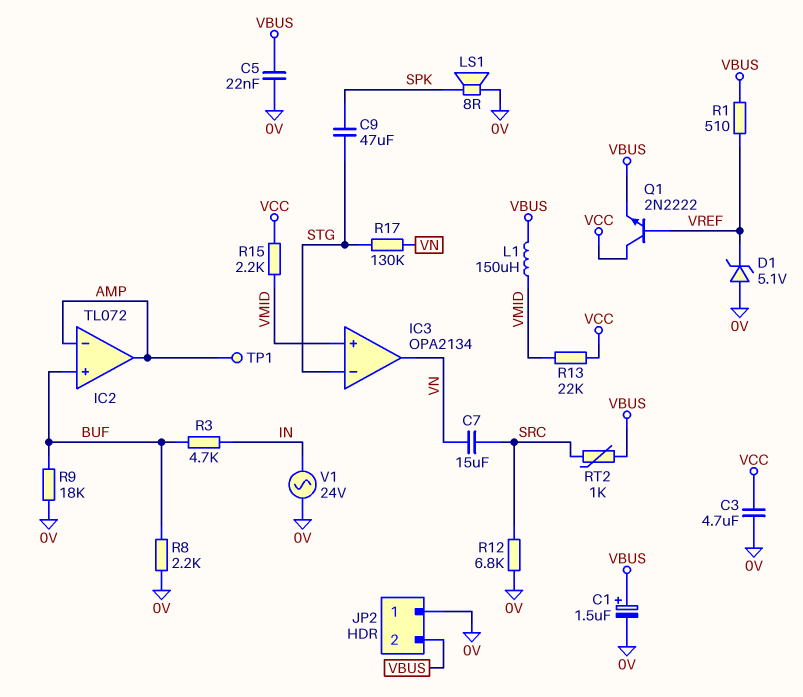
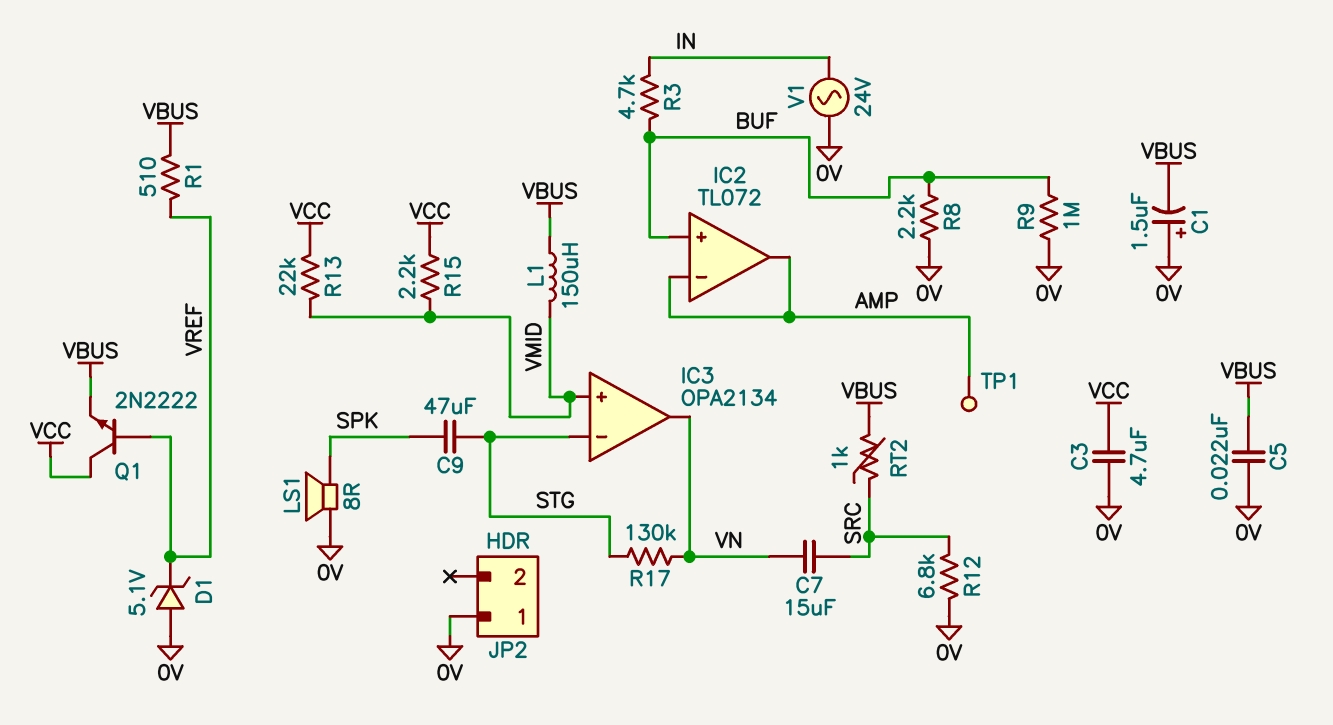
C1: 1.5uF (plus VBUS, minus 0V) -> 1.5uF (plus 0V, minus VBUS)
JP2 pin 2: VBUS -> none
R9: 18k (0V, BUF) -> 1M (0V, BUF)

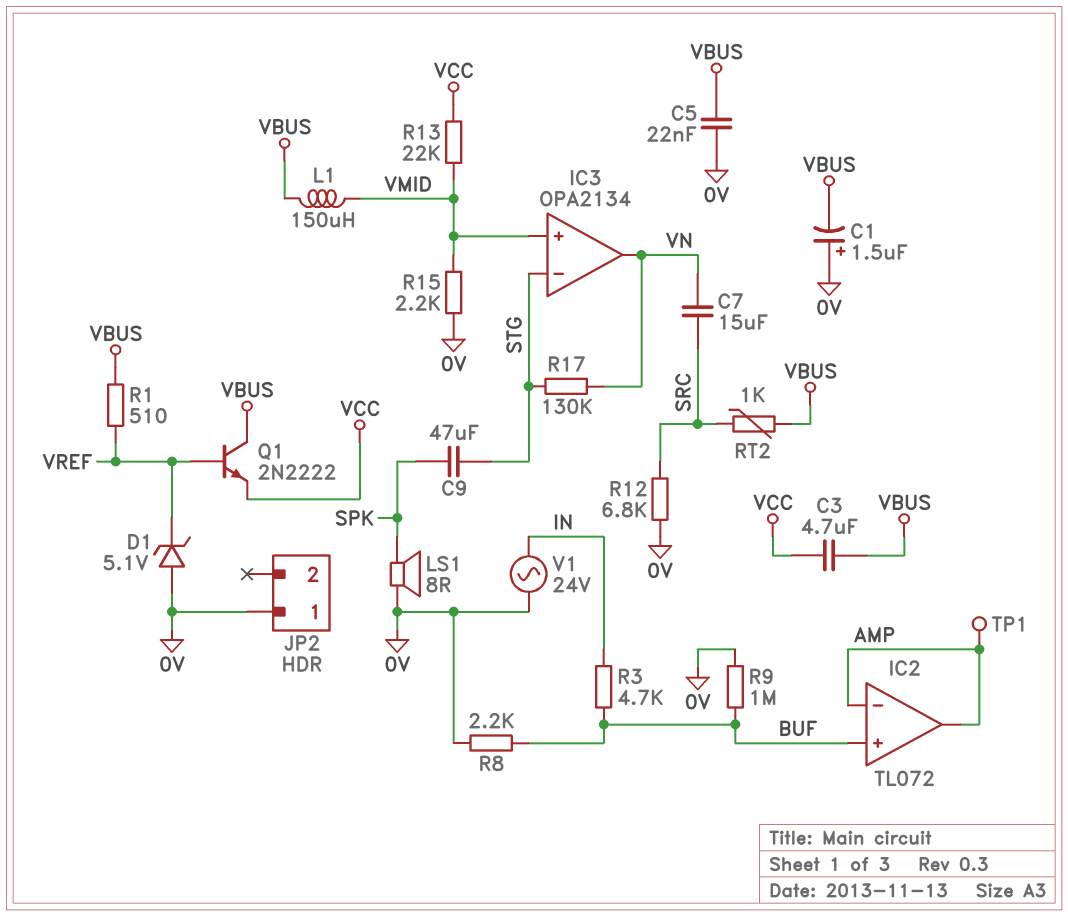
C3: 4.7uF (0V, VCC) -> 4.7uF (VBUS, VCC)
Q1: NPN 2N2222 (B VREF, C VCC, E VBUS) -> NPN 2N2222 (B VREF, C VBUS, E VCC)
R15: 2.2k (VCC, VMID) -> 2.2k (0V, VMID)

